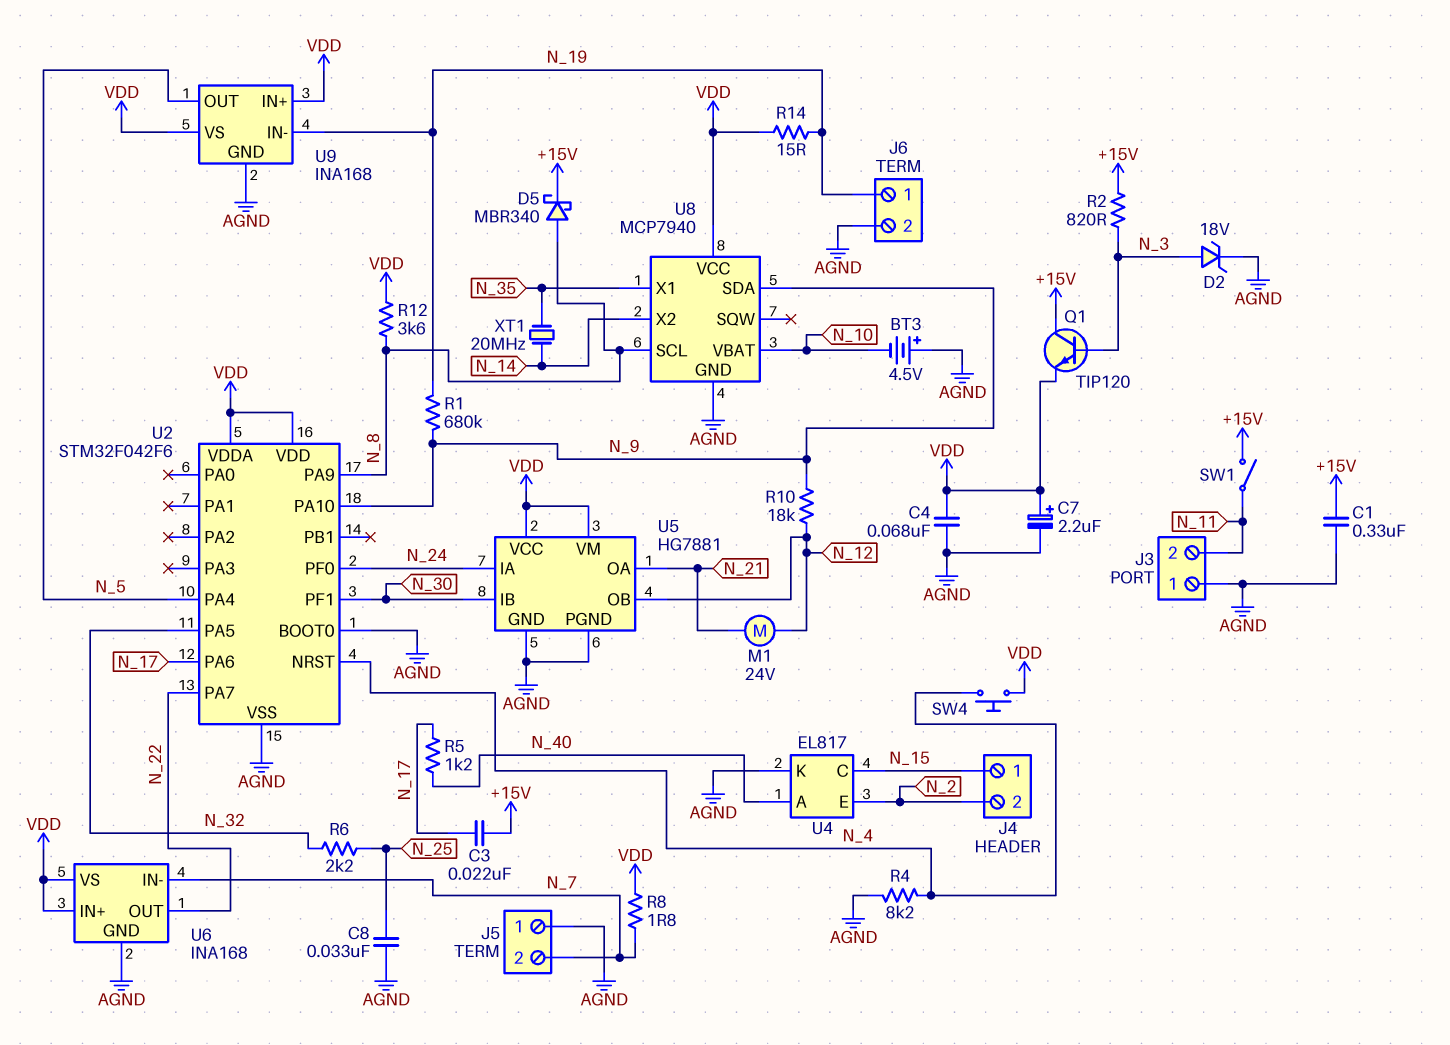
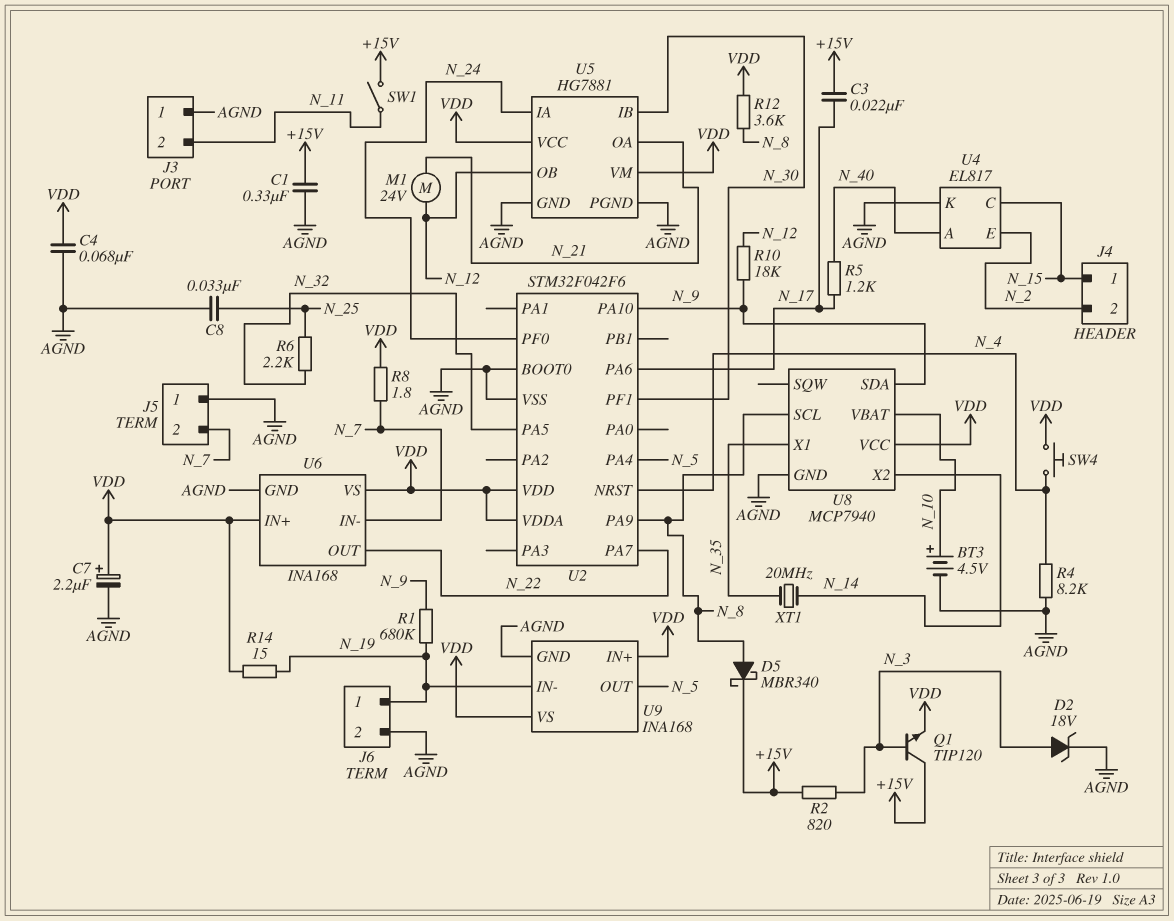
BT3: 4.5V (plus AGND, minus N_10) -> 4.5V (plus N_10, minus AGND)

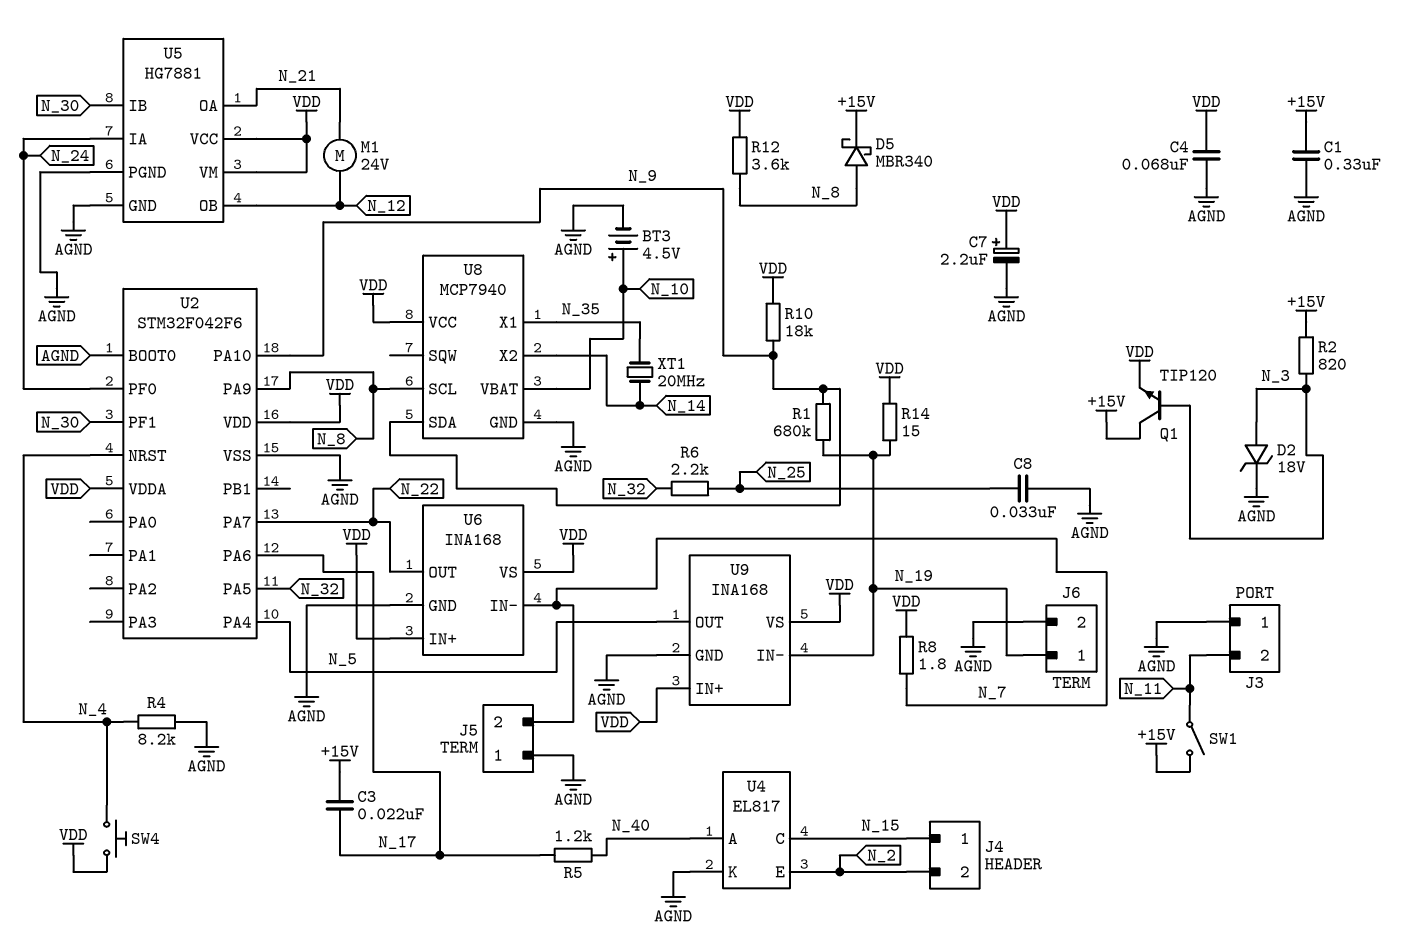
R10: 18k (N_9, N_12) -> 18k (N_9, VDD)

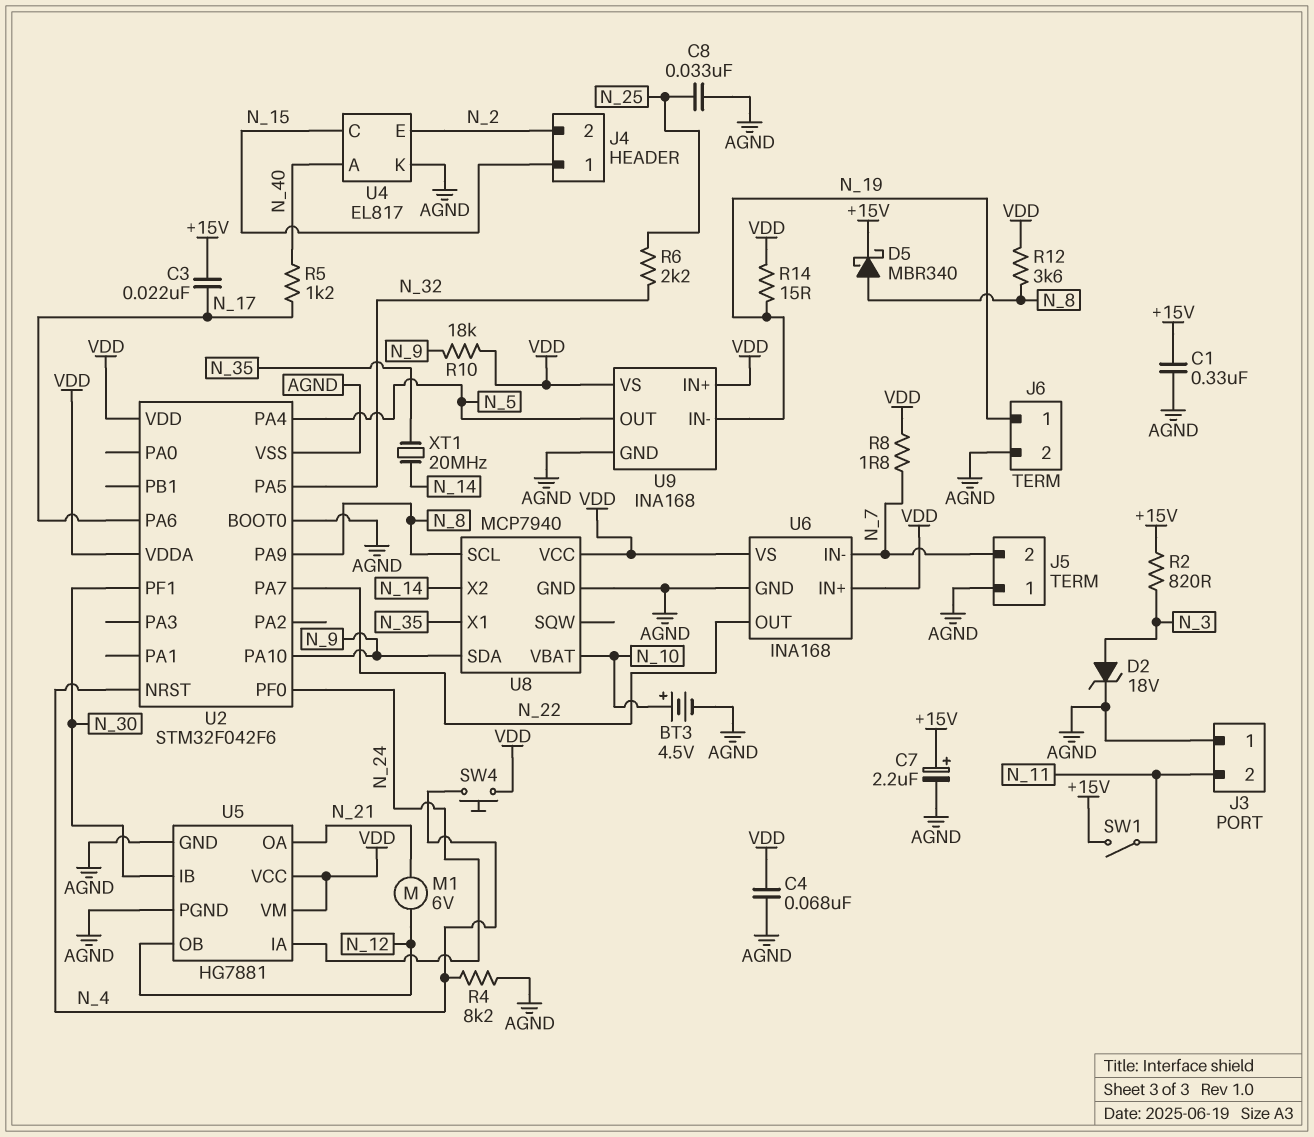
C7: 2.2uF (plus VDD, minus AGND) -> 2.2uF (plus +15V, minus AGND)
M1: motor 24V (N_12, N_21) -> motor 6V (N_12, N_21)
Q1: NPN TIP120 (B N_3, C +15V, E VDD) -> none
R1: 680k (N_9, N_19) -> none

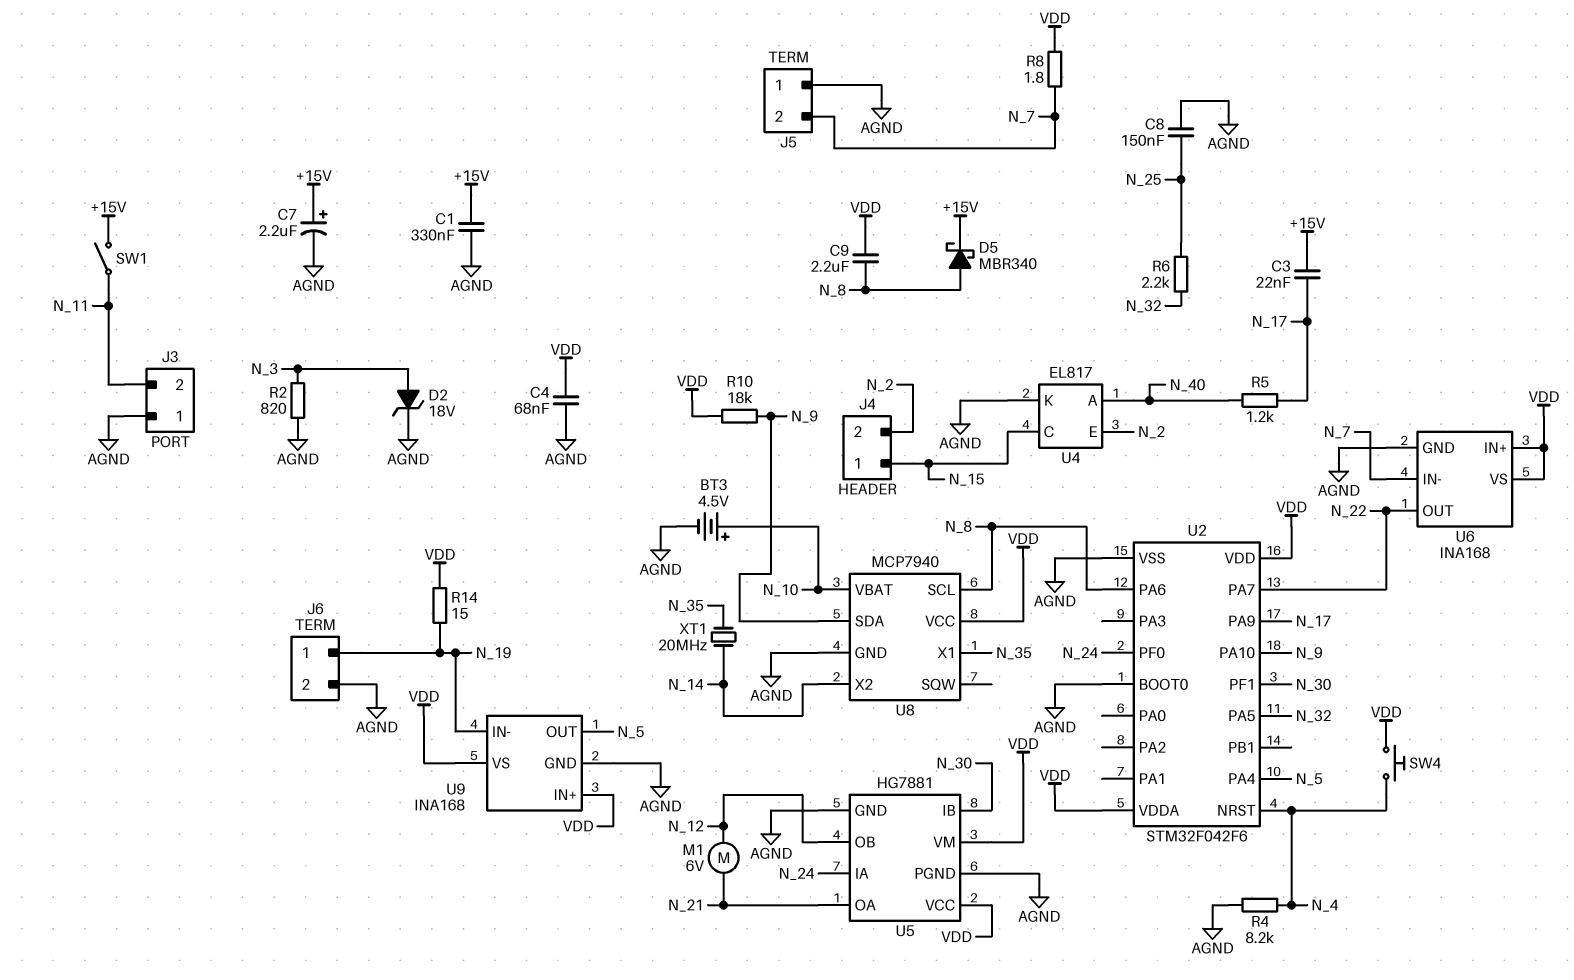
C8: 33nF (AGND, N_25) -> 150nF (AGND, N_25)
C9: none -> 2.2uF (N_8, VDD)
R2: 820 (+15V, N_3) -> 820 (AGND, N_3)
R12: 3.6k (N_8, VDD) -> none
U2 pin PA6: N_17 -> N_8
U2 pin PA9: N_8 -> N_17

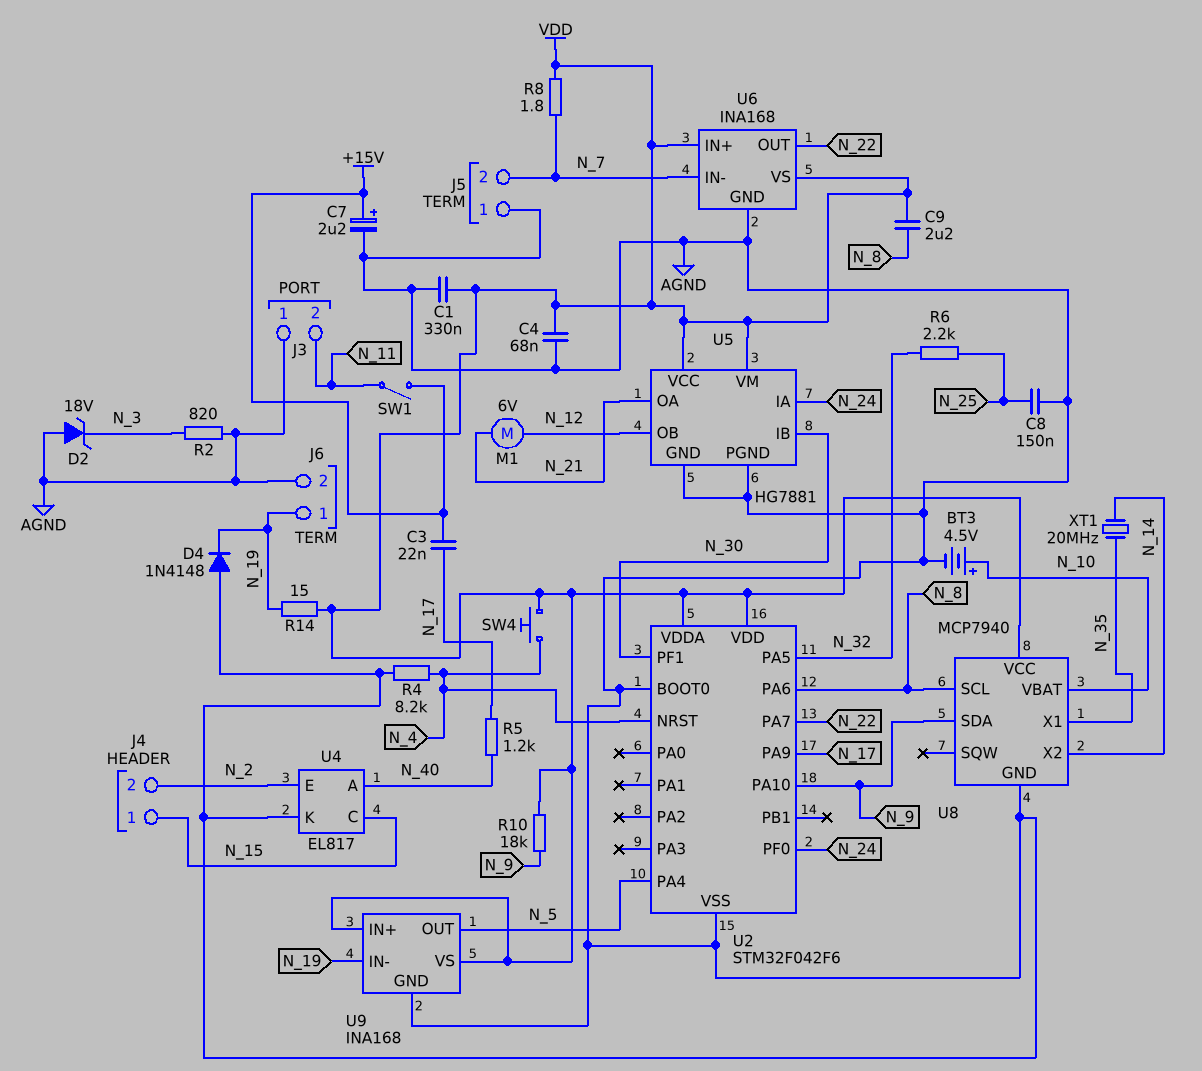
C1: 330nF (+15V, AGND) -> 330nF (AGND, VDD)
D2: zener 18V (A N_3, K AGND) -> zener 18V (A AGND, K N_3)
D4: none -> diode 1N4148 (A AGND, K N_19)
D5: schottky MBR340 (A N_8, K +15V) -> none

